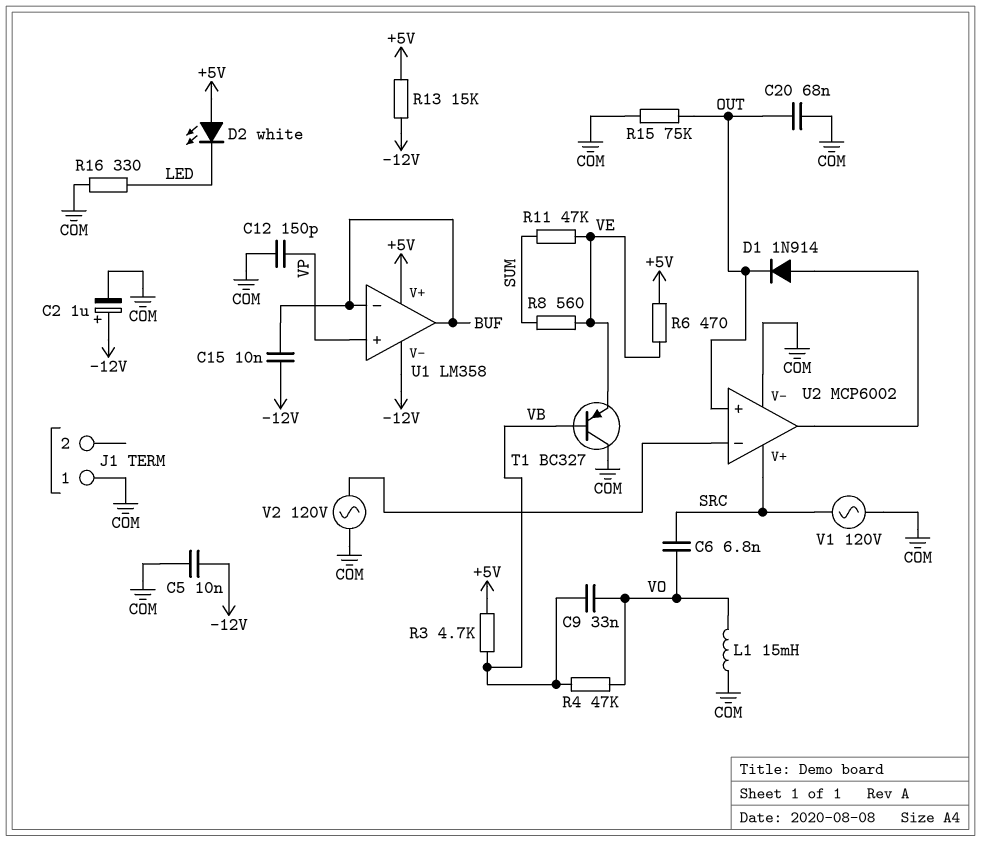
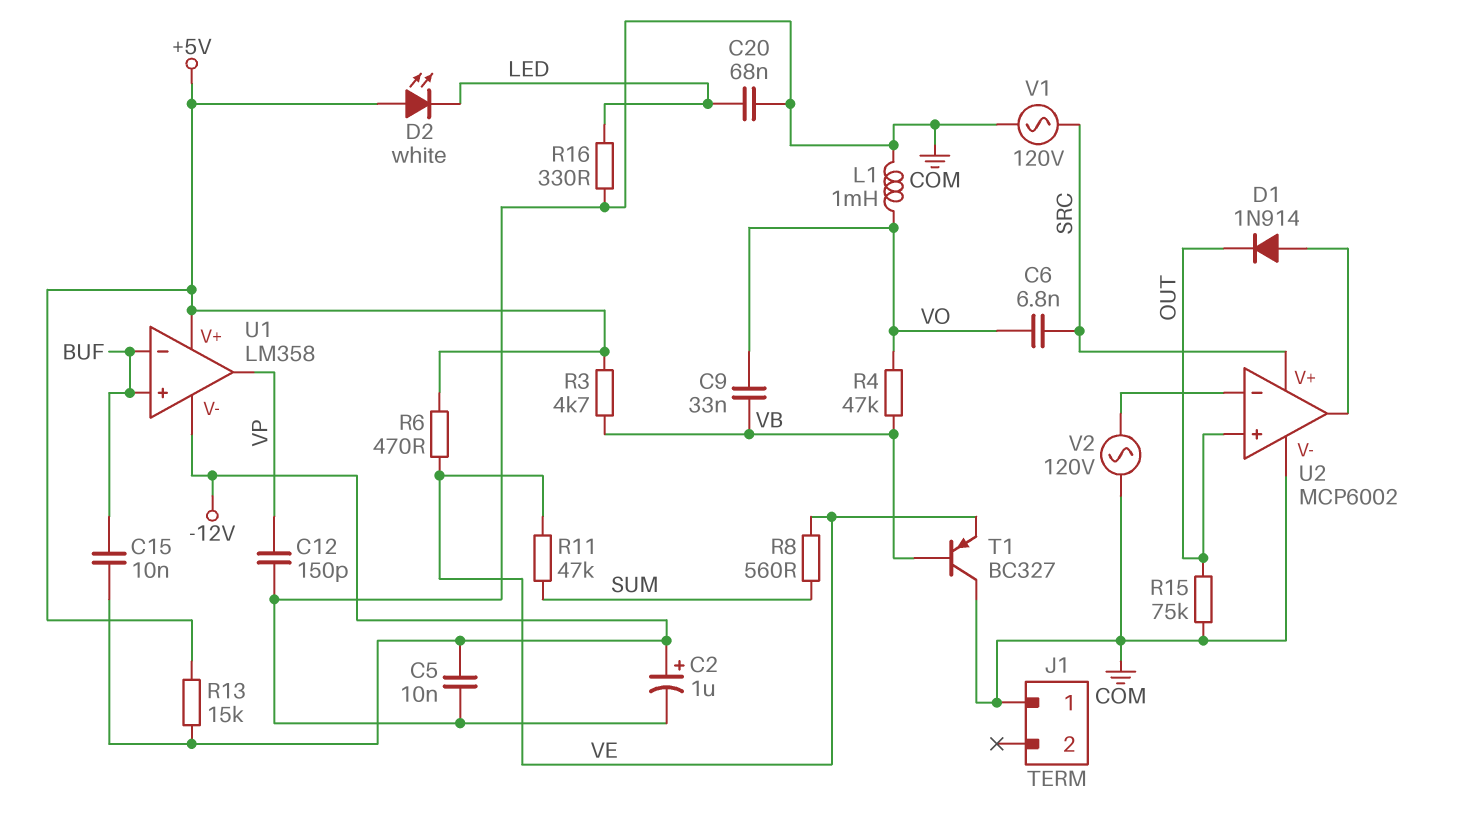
C20: 68nF (COM, OUT) -> 68nF (COM, LED)
L1: 15mH (COM, VO) -> 1mH (COM, VO)
U1 pin in+: VP -> BUF
U1 pin out: BUF -> VP

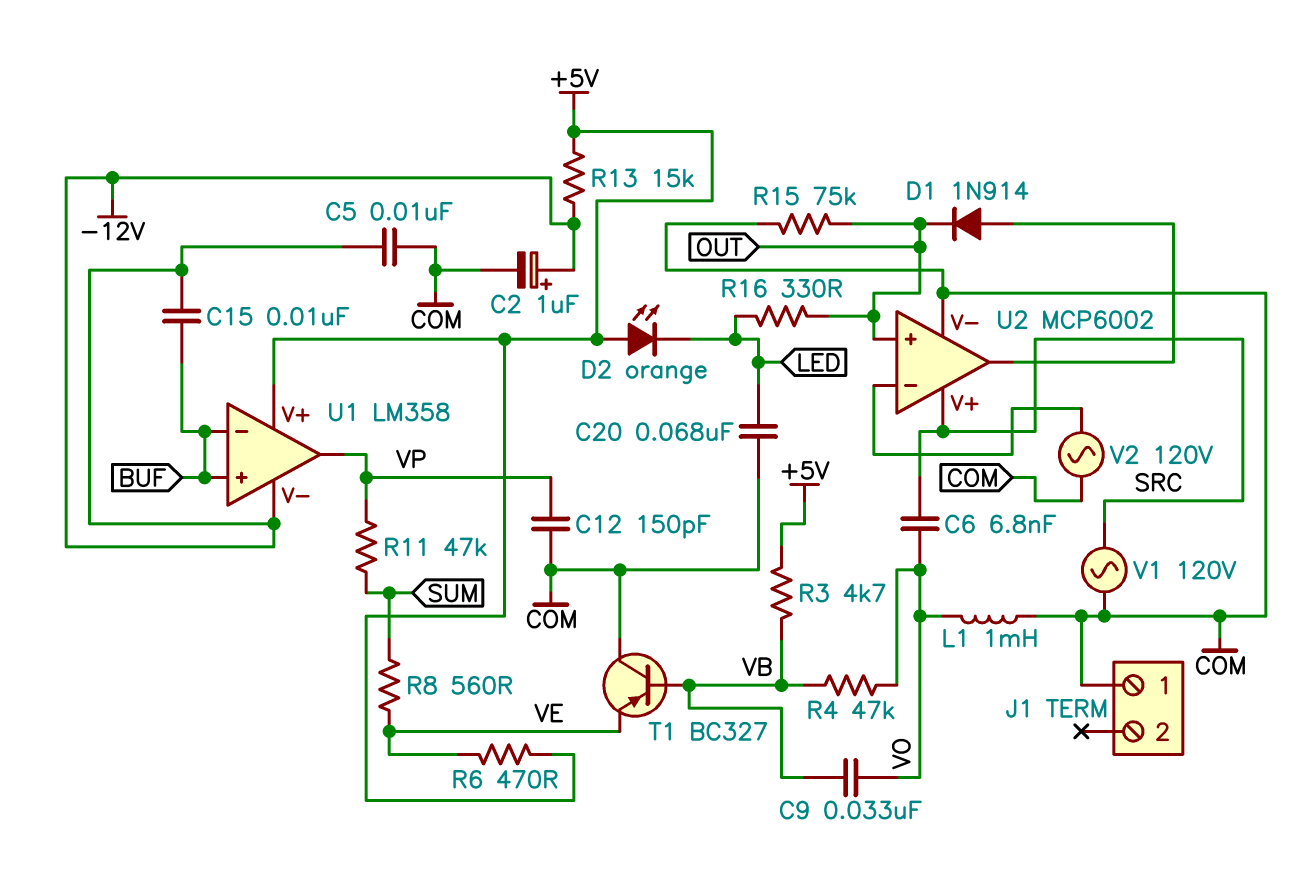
D2: LED white (A +5V, K LED) -> LED orange (A +5V, K LED)
R11: 47k (SUM, VE) -> 47k (SUM, VP)
R16: 330 (COM, LED) -> 330 (LED, OUT)

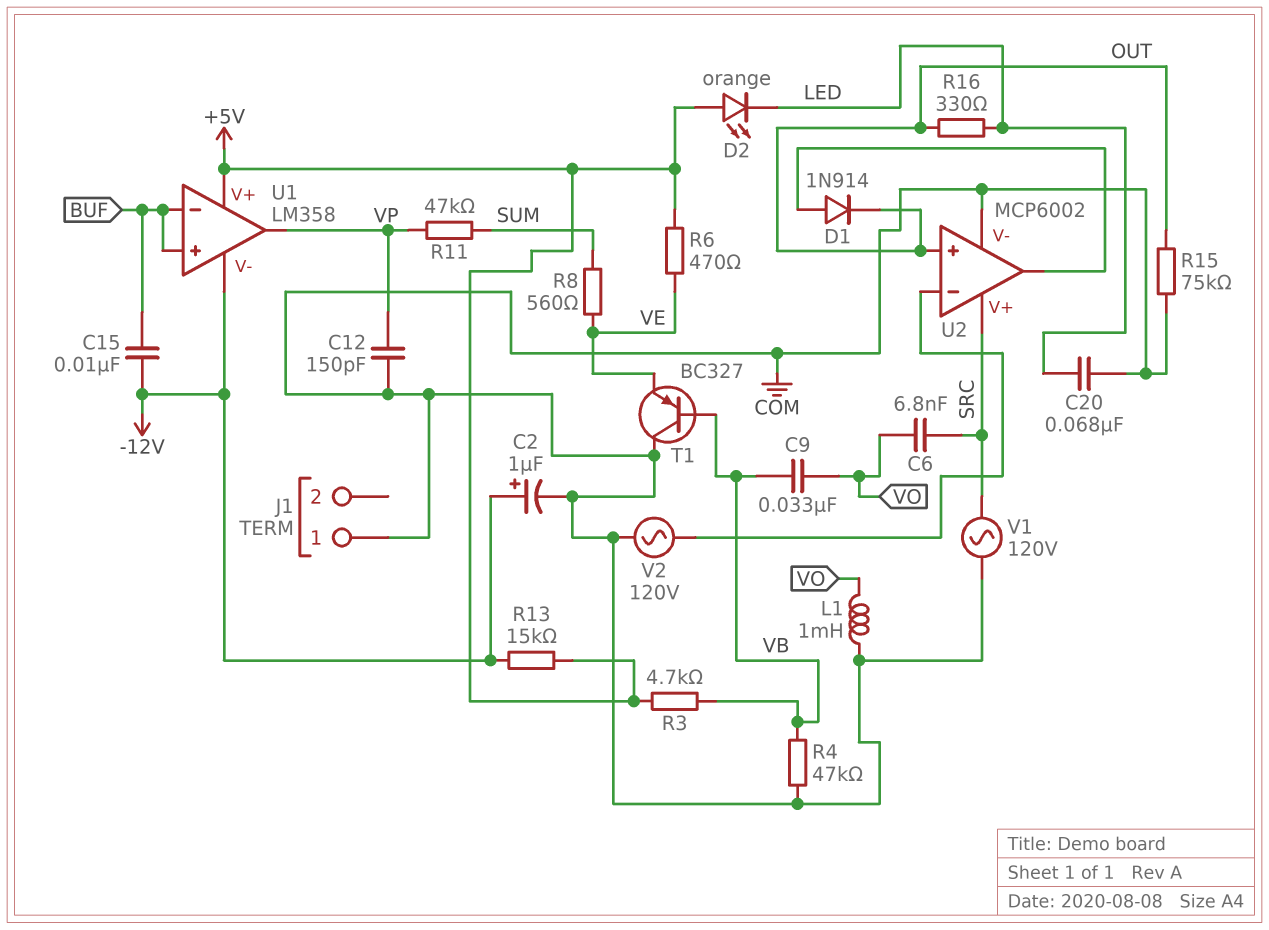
C5: 10nF (-12V, COM) -> none
R4: 47k (VB, VO) -> 47k (COM, VB)

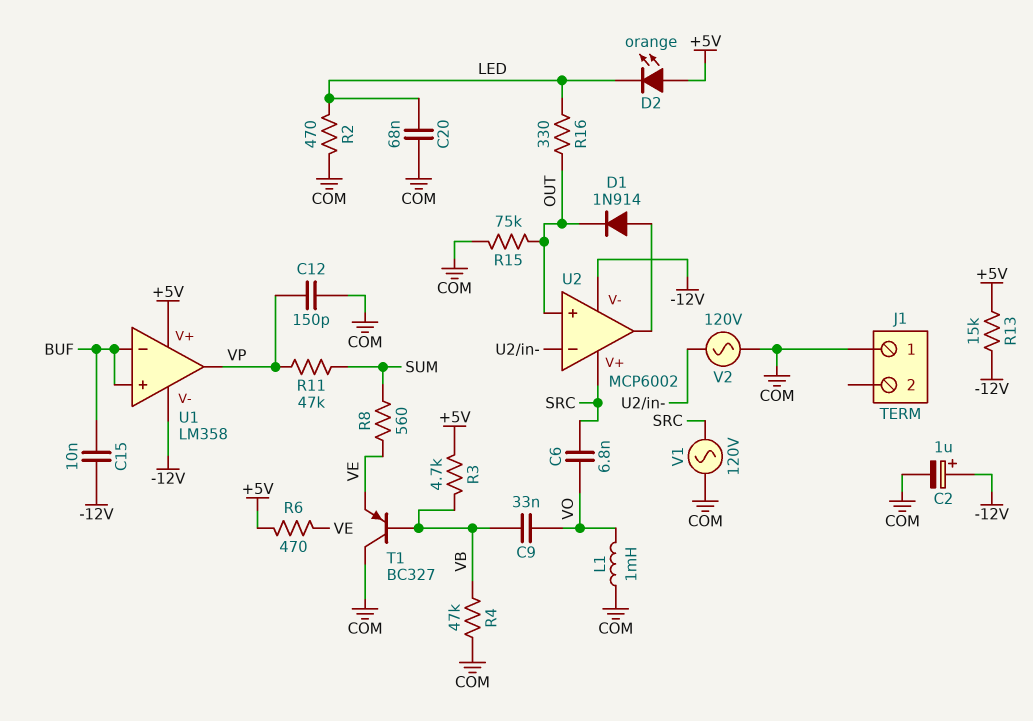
R2: none -> 470 (COM, LED)
U2 pin V-: COM -> -12V

